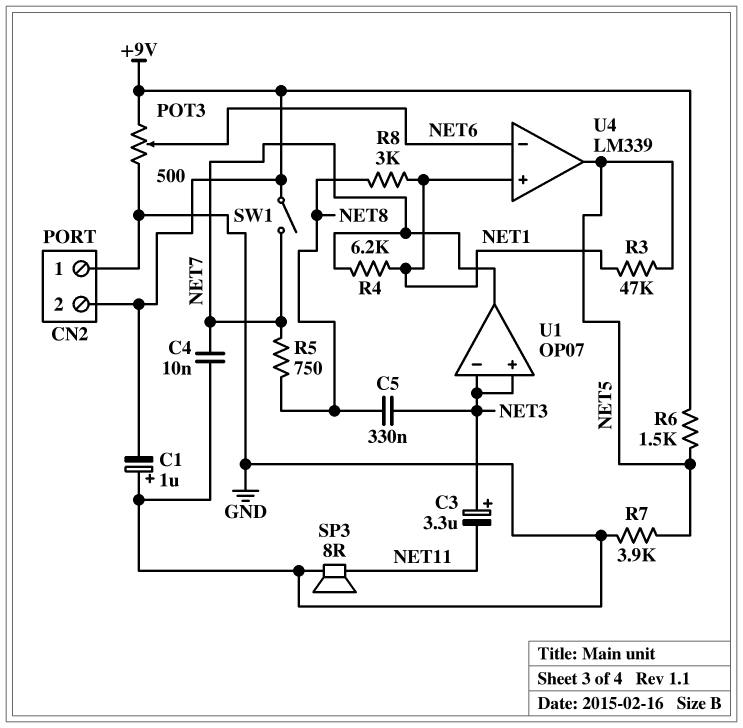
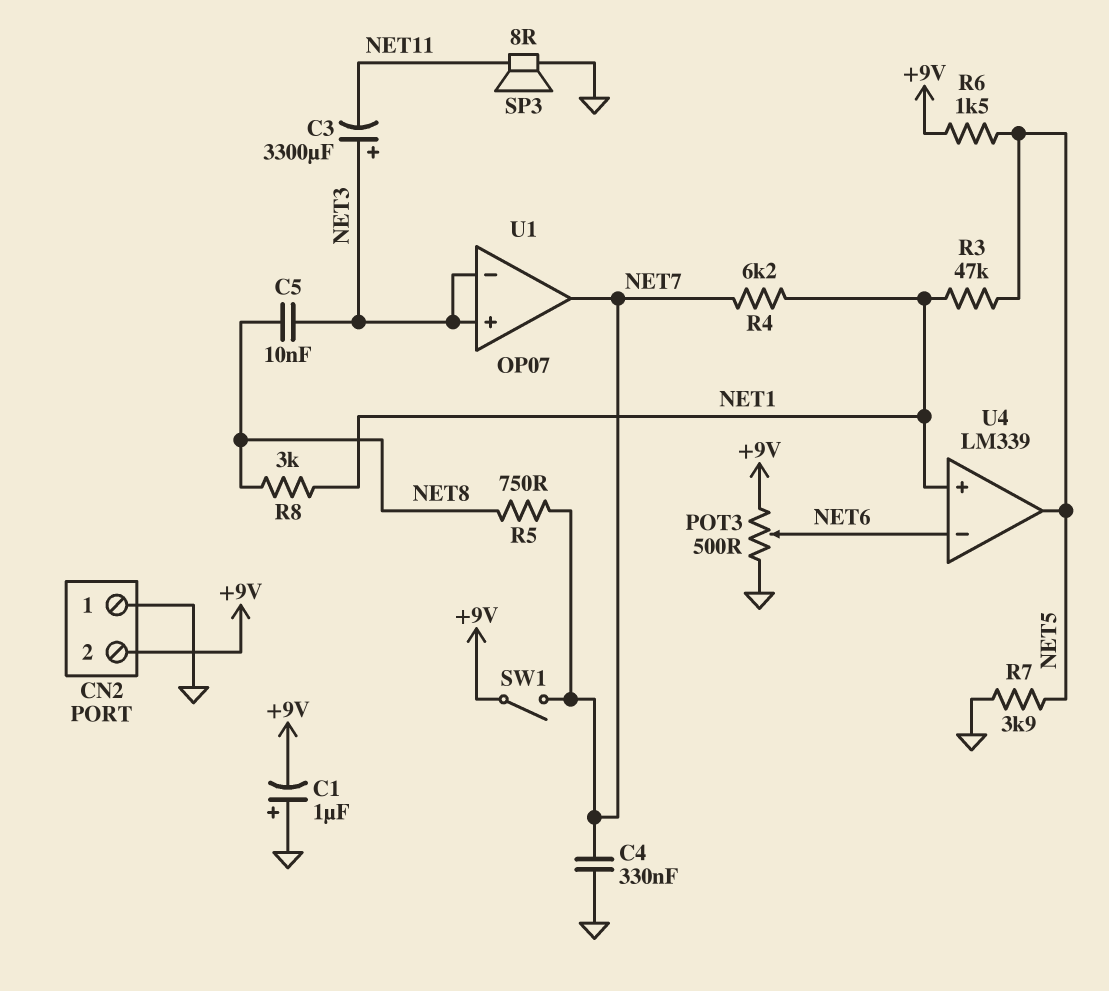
C3: 3.3uF (plus NET3, minus NET11) -> 3300uF (plus NET3, minus NET11)
C4: 10nF (GND, NET7) -> 330nF (GND, NET7)
C5: 330nF (NET3, NET8) -> 10nF (NET3, NET8)

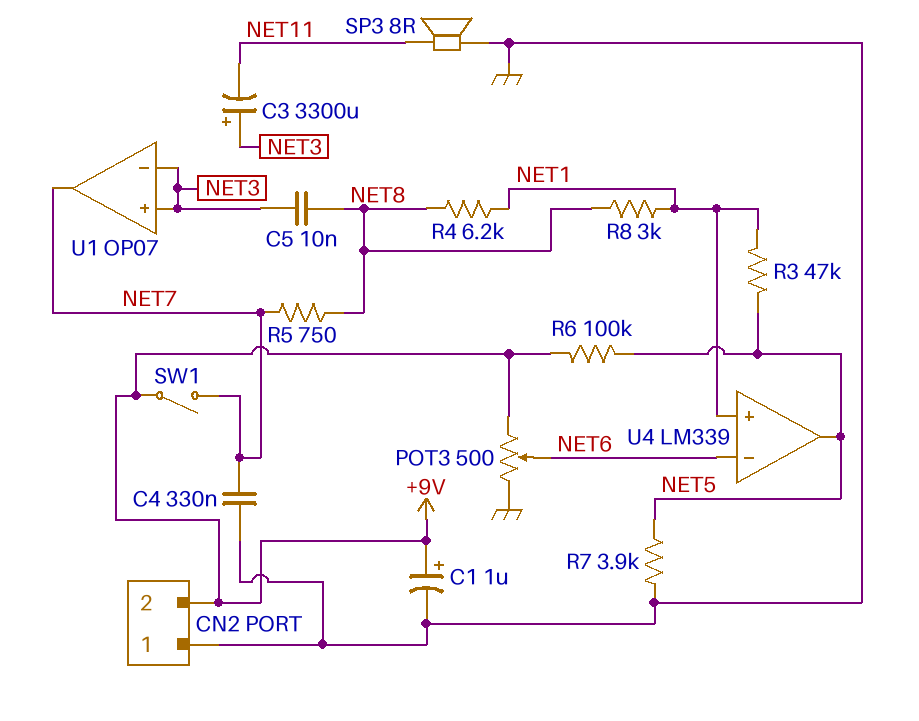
C1: 1uF (plus GND, minus +9V) -> 1uF (plus +9V, minus GND)
R4: 6.2k (NET1, NET7) -> 6.2k (NET1, NET8)
R6: 1.5k (+9V, NET5) -> 100k (+9V, NET5)

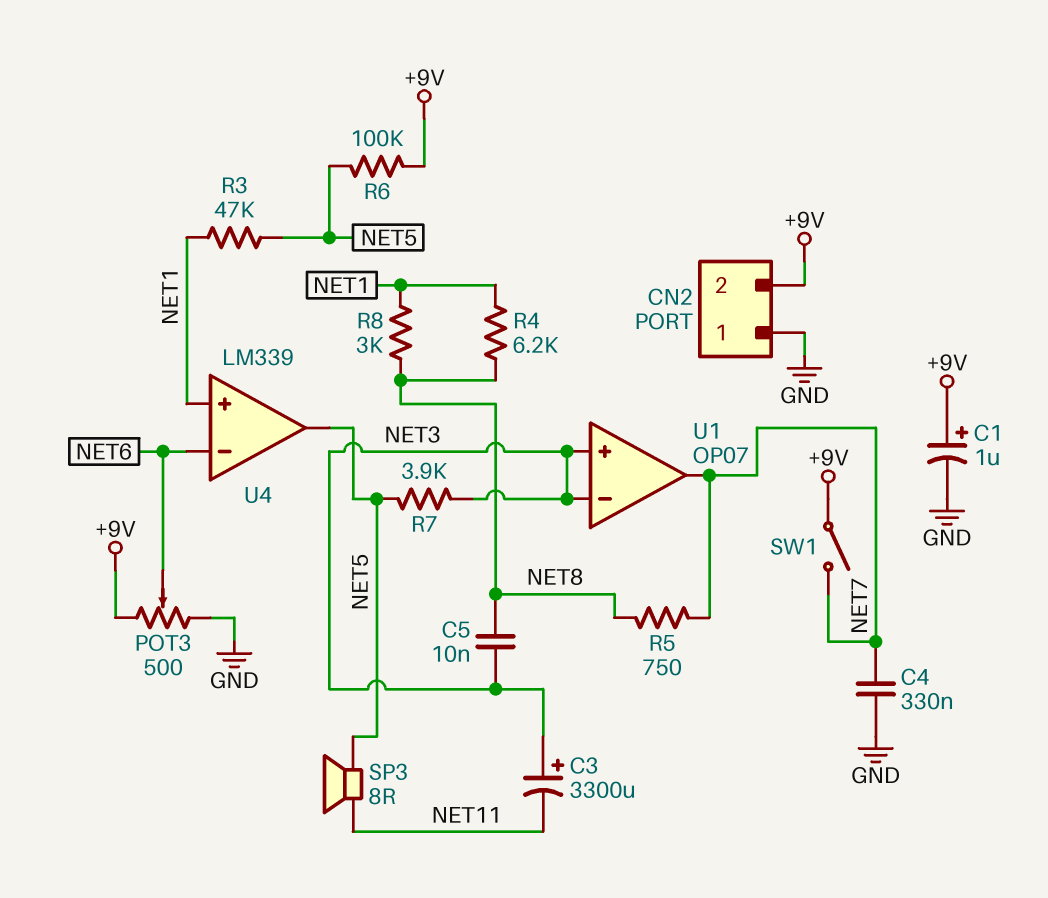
R7: 3.9k (GND, NET5) -> 3.9k (NET3, NET5)
SP3: speaker 8R (GND, NET11) -> speaker 8R (NET5, NET11)

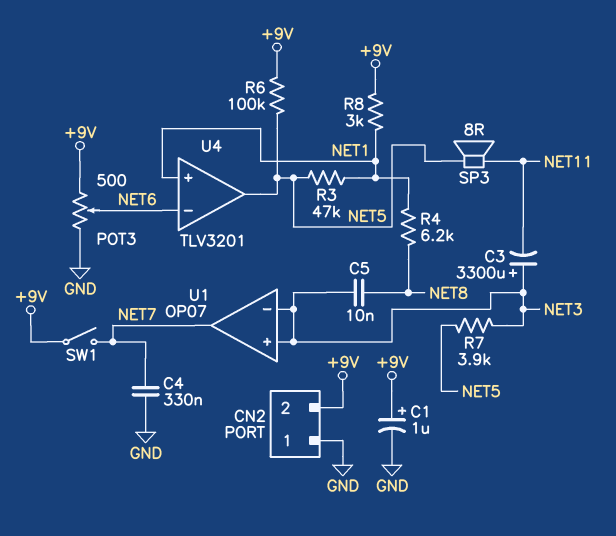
R5: 750 (NET7, NET8) -> none
R8: 3k (NET1, NET8) -> 3k (+9V, NET1)
U4: LM339 -> TLV3201

